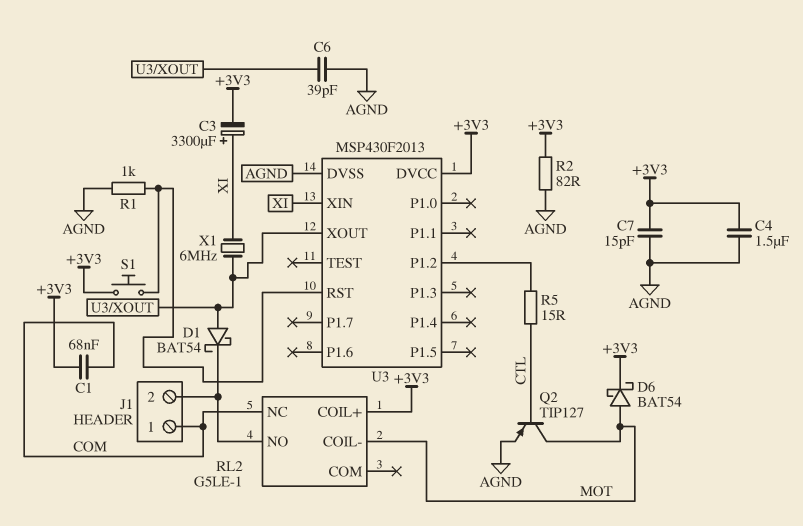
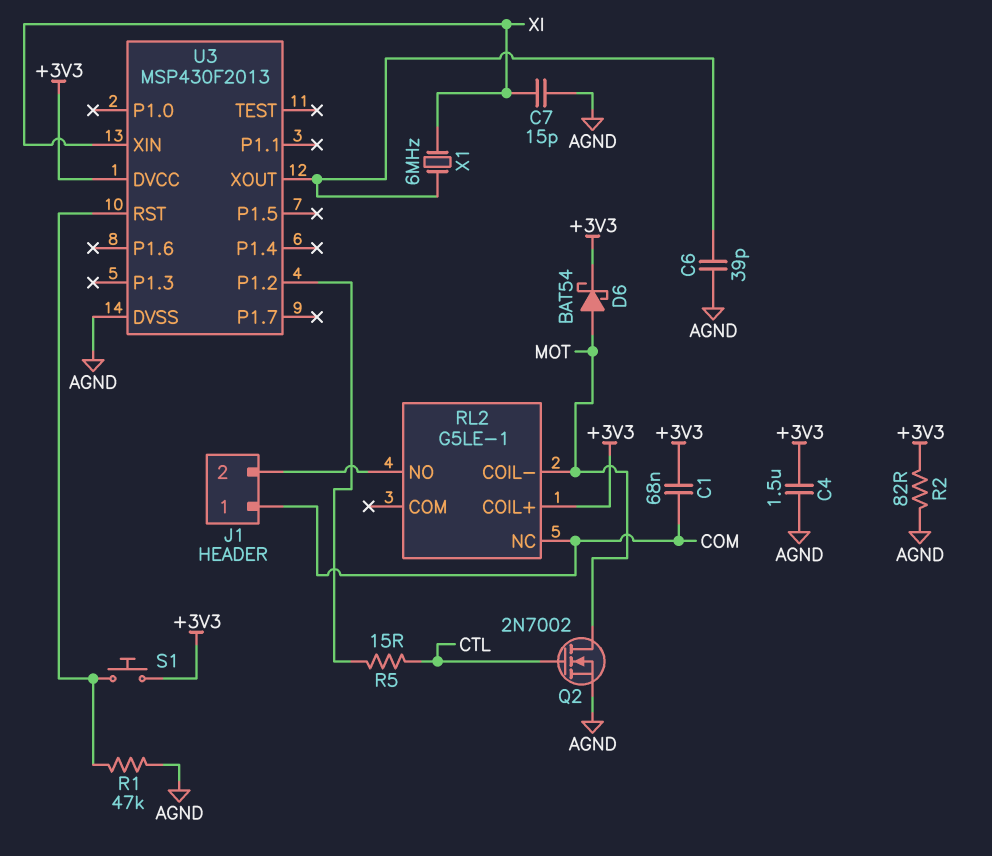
C3: 3300uF (plus XI, minus +3V3) -> none
C7: 15pF (+3V3, AGND) -> 15pF (AGND, XI)
D1: schottky BAT54 (A U3/XOUT, K J1/2) -> none
Q2: PNP TIP127 (B CTL, C MOT, E AGND) -> NMOS 2N7002 (G CTL, D MOT, S AGND)
R1: 1k (AGND, U3/RST) -> 47k (AGND, U3/RST)

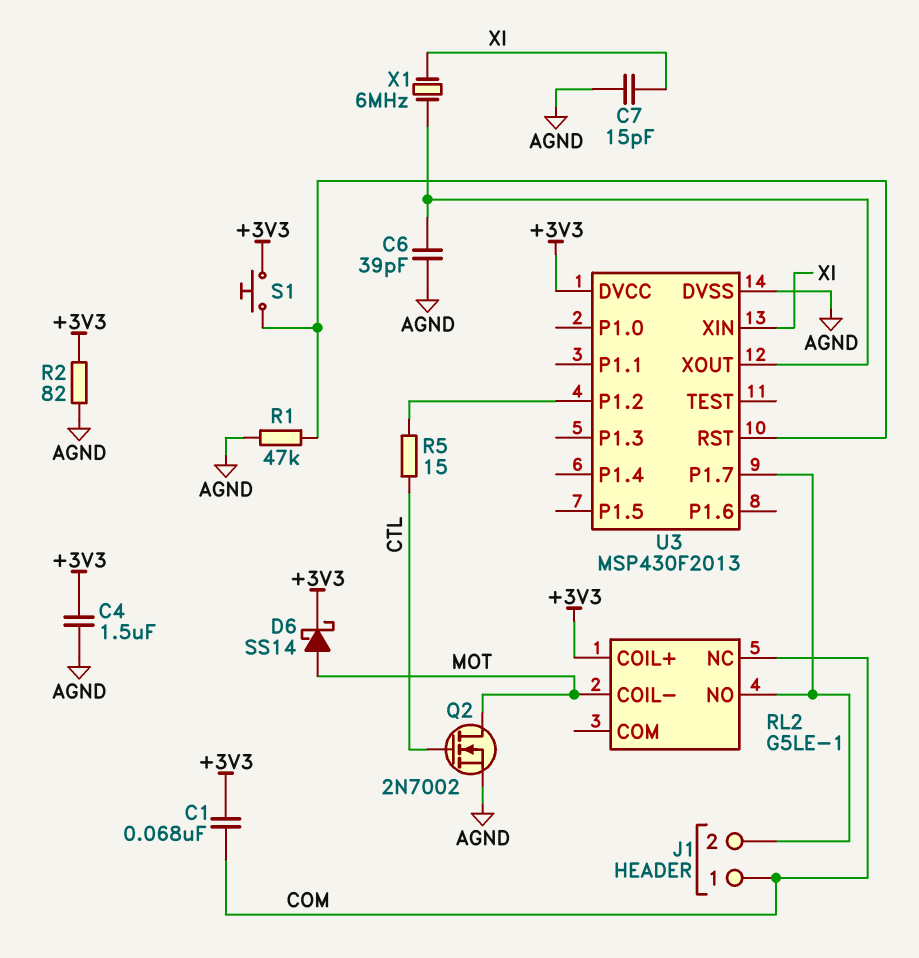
D6: schottky BAT54 (A MOT, K +3V3) -> schottky SS14 (A MOT, K +3V3)
U3 pin P1.7: none -> J1/2

